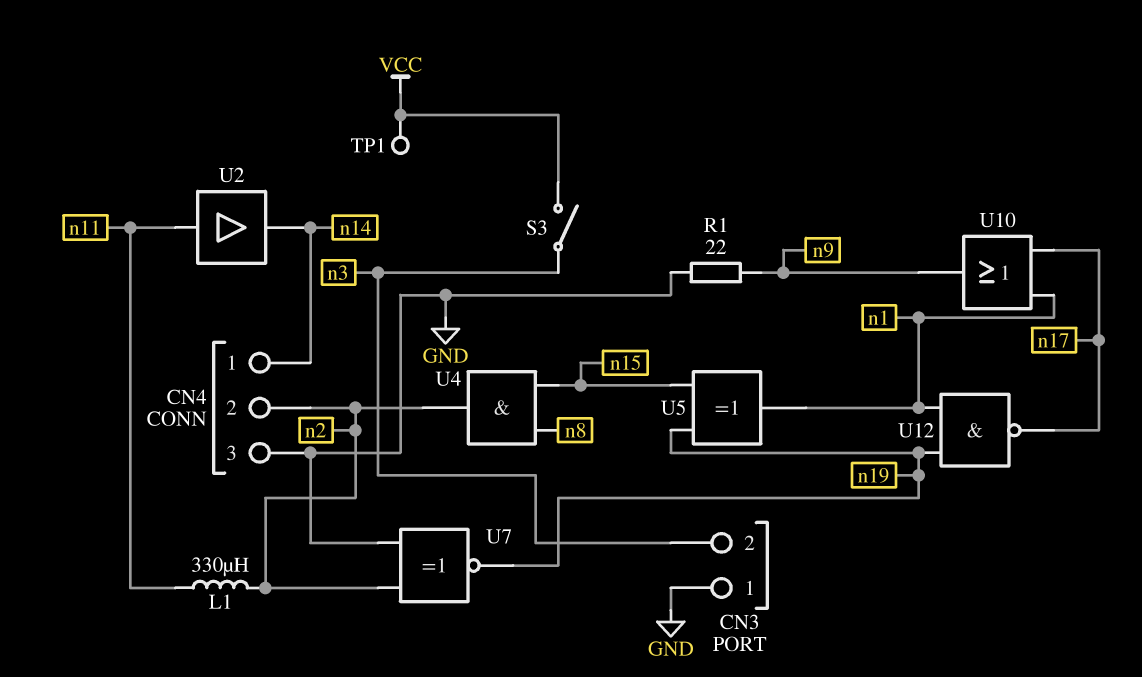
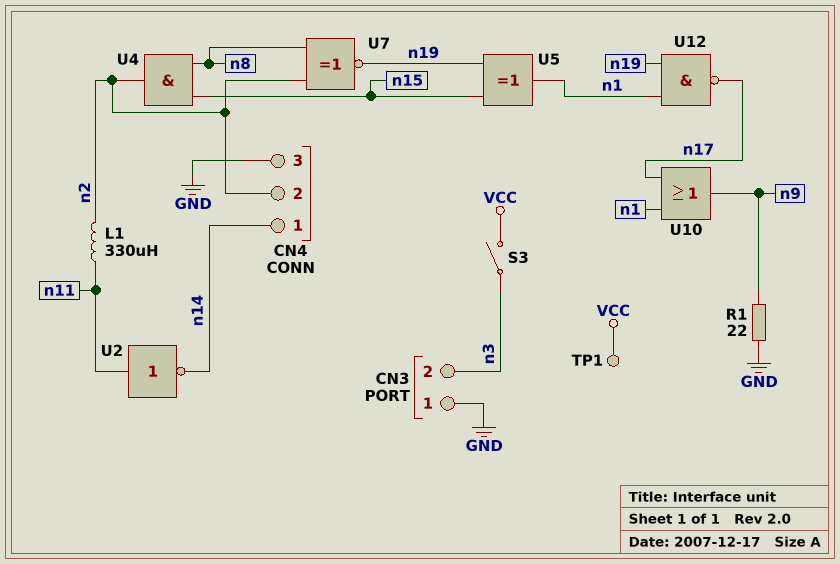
U2: buffer (in n11, out n14) -> NOT (in n11, out n14)
U7: XNOR (in GND, in n2, out n19) -> XNOR (in n2, in n8, out n19)

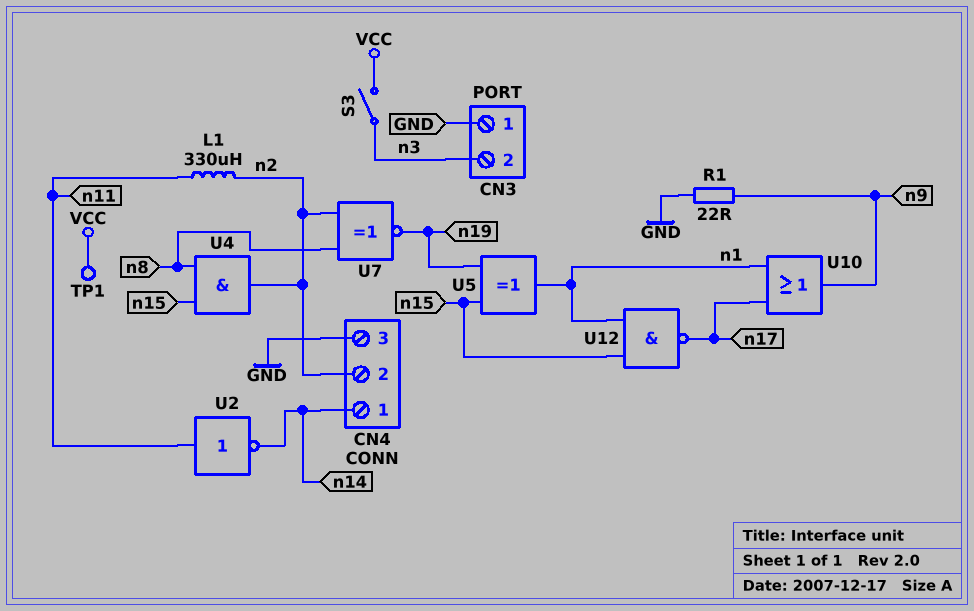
U12: NAND (in n1, in n19, out n17) -> NAND (in n1, in n15, out n17)

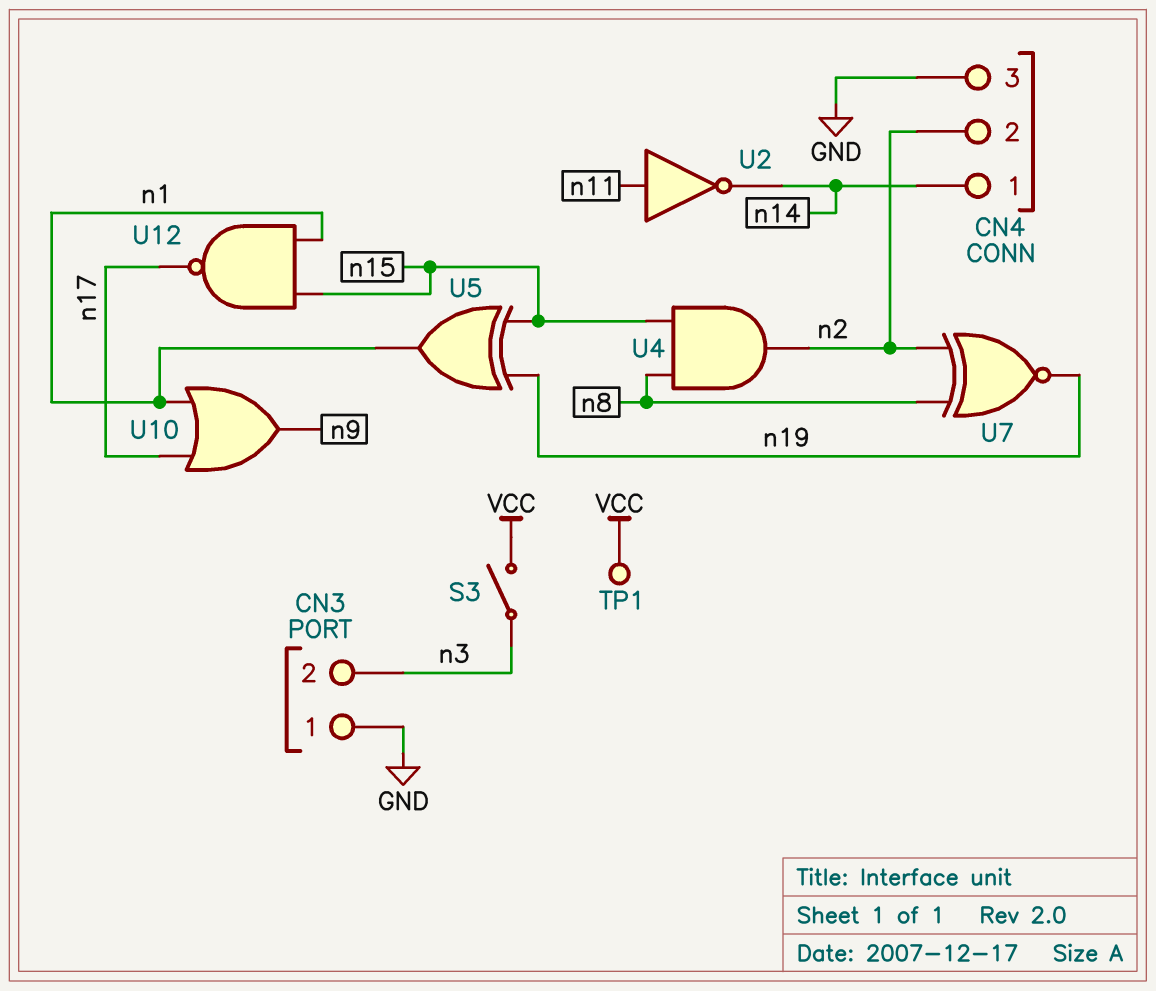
L1: 330uH (n2, n11) -> none
R1: 22 (GND, n9) -> none

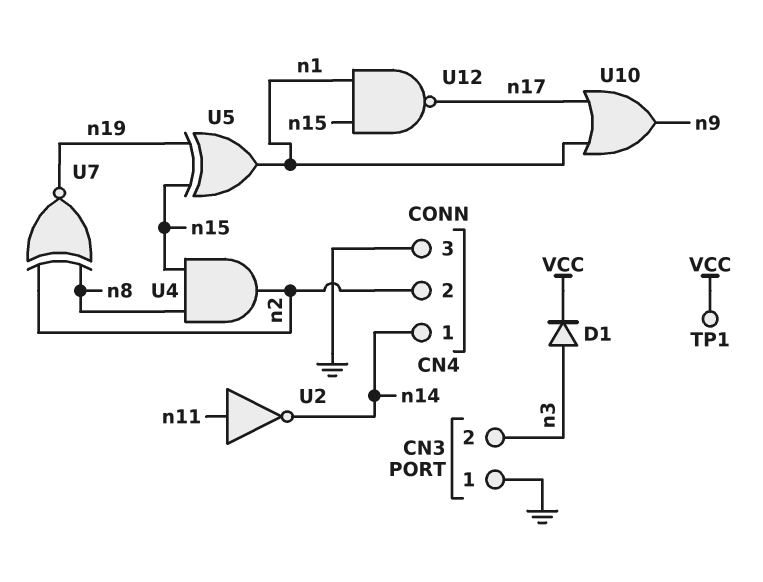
D1: none -> diode (A n3, K VCC)
S3: switch (VCC, n3) -> none

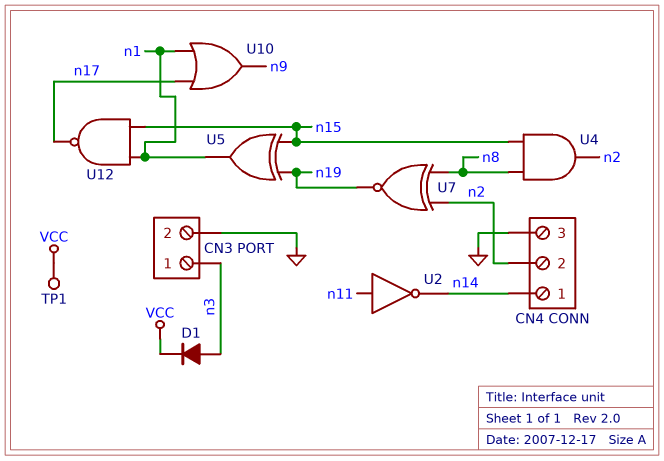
CN3 pin 1: GND -> n3
CN3 pin 2: n3 -> GND

